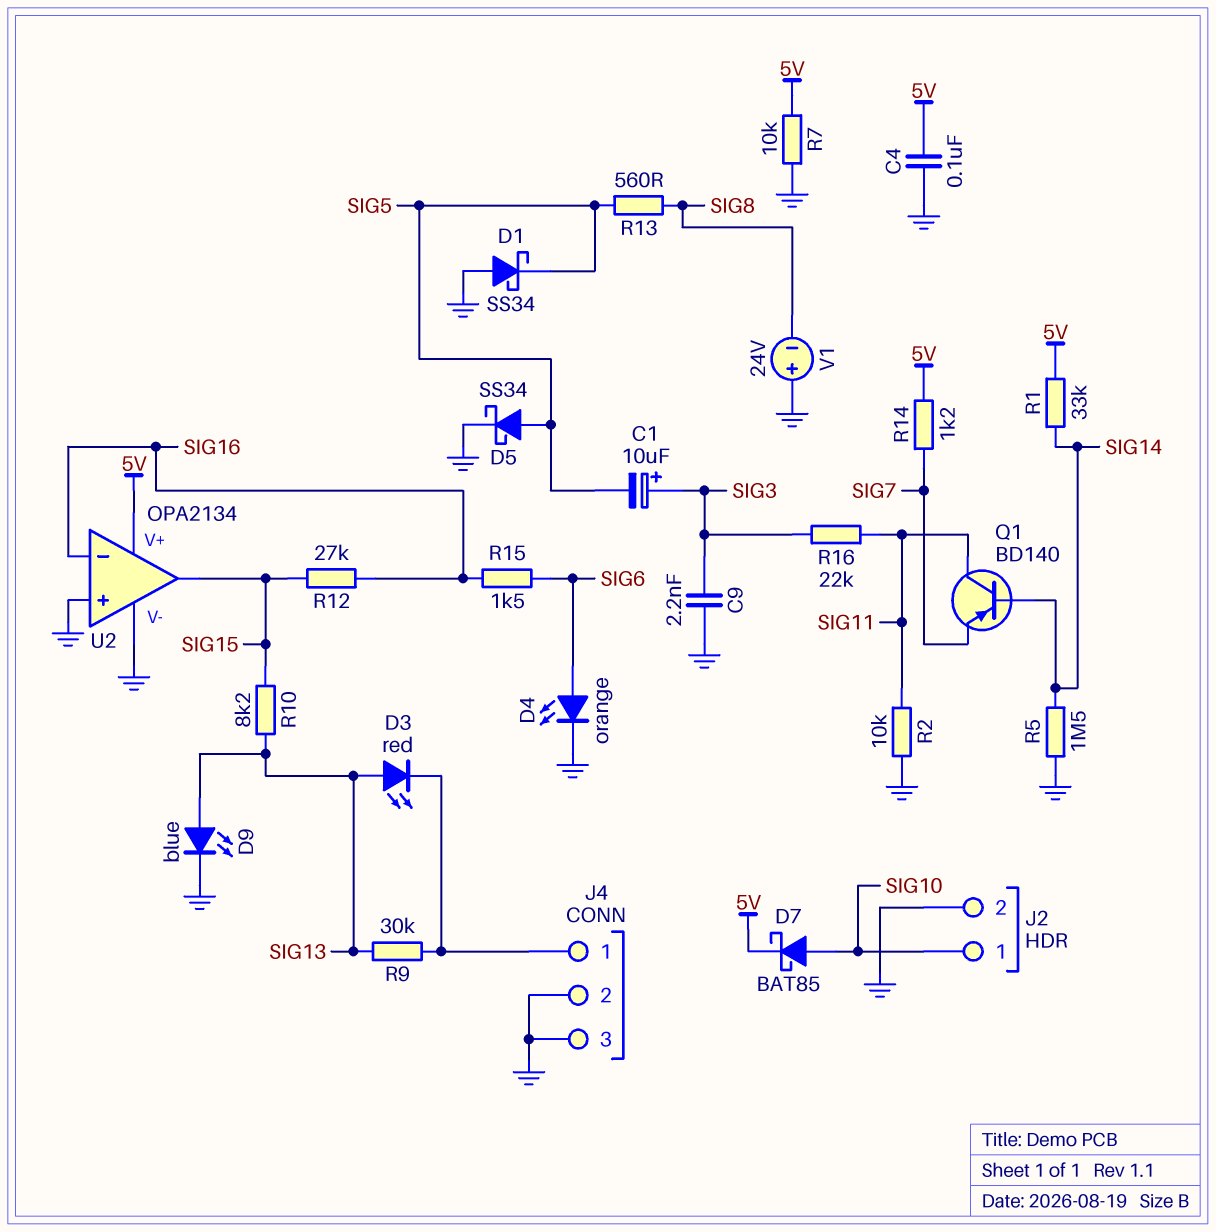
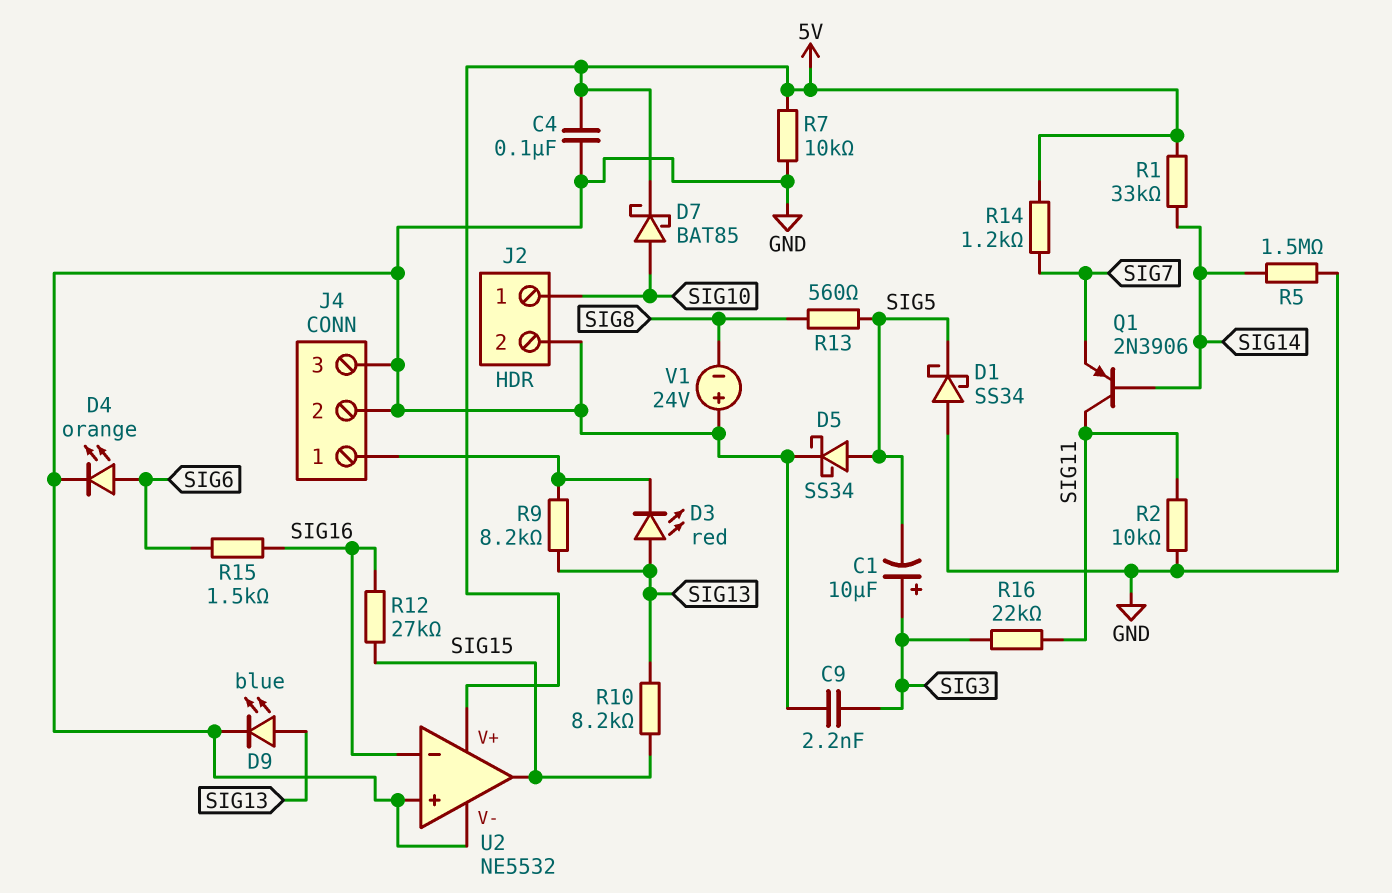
Q1: PNP BD140 (B SIG14, C SIG11, E SIG7) -> PNP 2N3906 (B SIG14, C SIG11, E SIG7)
R9: 30k (J4/1, SIG13) -> 8.2k (J4/1, SIG13)
U2: OPA2134 -> NE5532

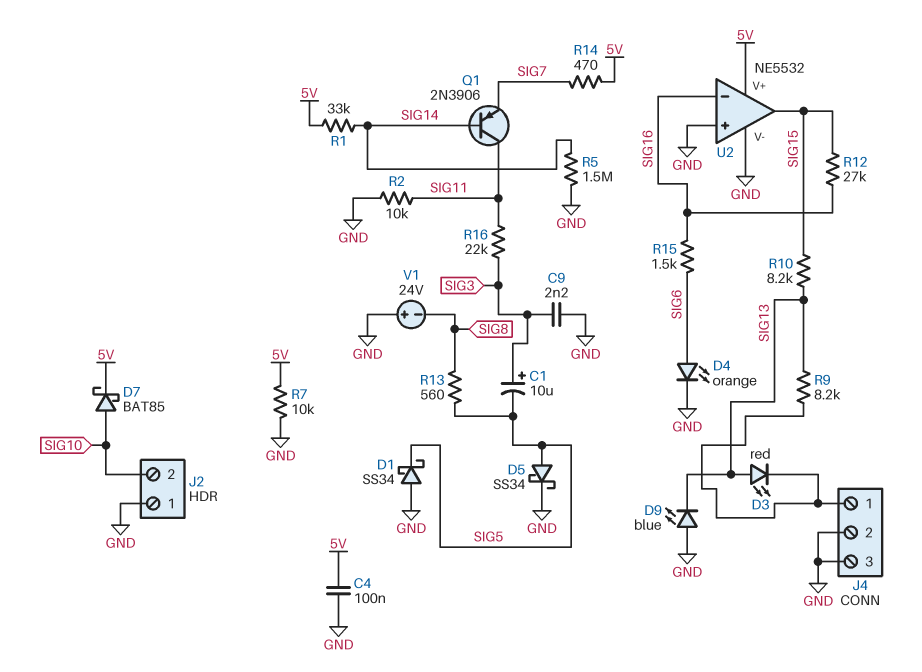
D9: LED blue (A SIG13, K GND) -> LED blue (A GND, K SIG13)
J2 pin 1: SIG10 -> GND
J2 pin 2: GND -> SIG10
R14: 1.2k (5V, SIG7) -> 470 (5V, SIG7)

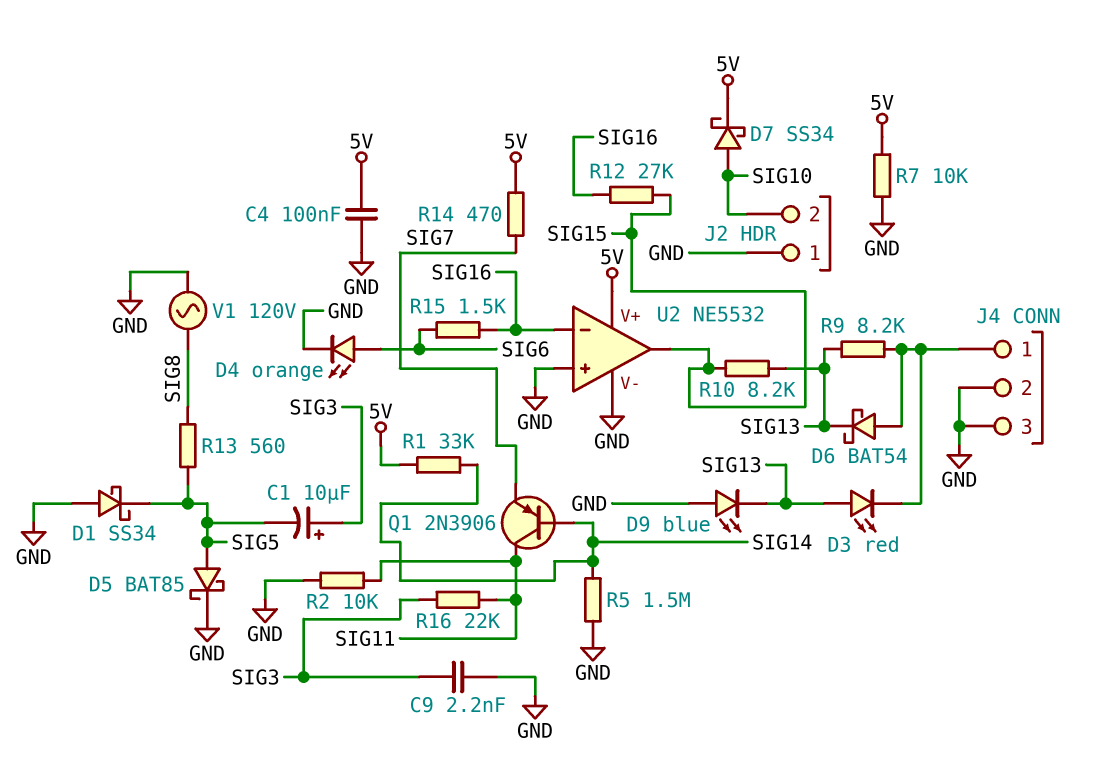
D5: schottky SS34 (A SIG5, K GND) -> schottky BAT85 (A SIG5, K GND)
D6: none -> schottky BAT54 (A J4/1, K SIG13)
D7: schottky BAT85 (A SIG10, K 5V) -> schottky SS34 (A SIG10, K 5V)
V1: 24V (plus GND, minus SIG8) -> AC 120V (GND, SIG8)

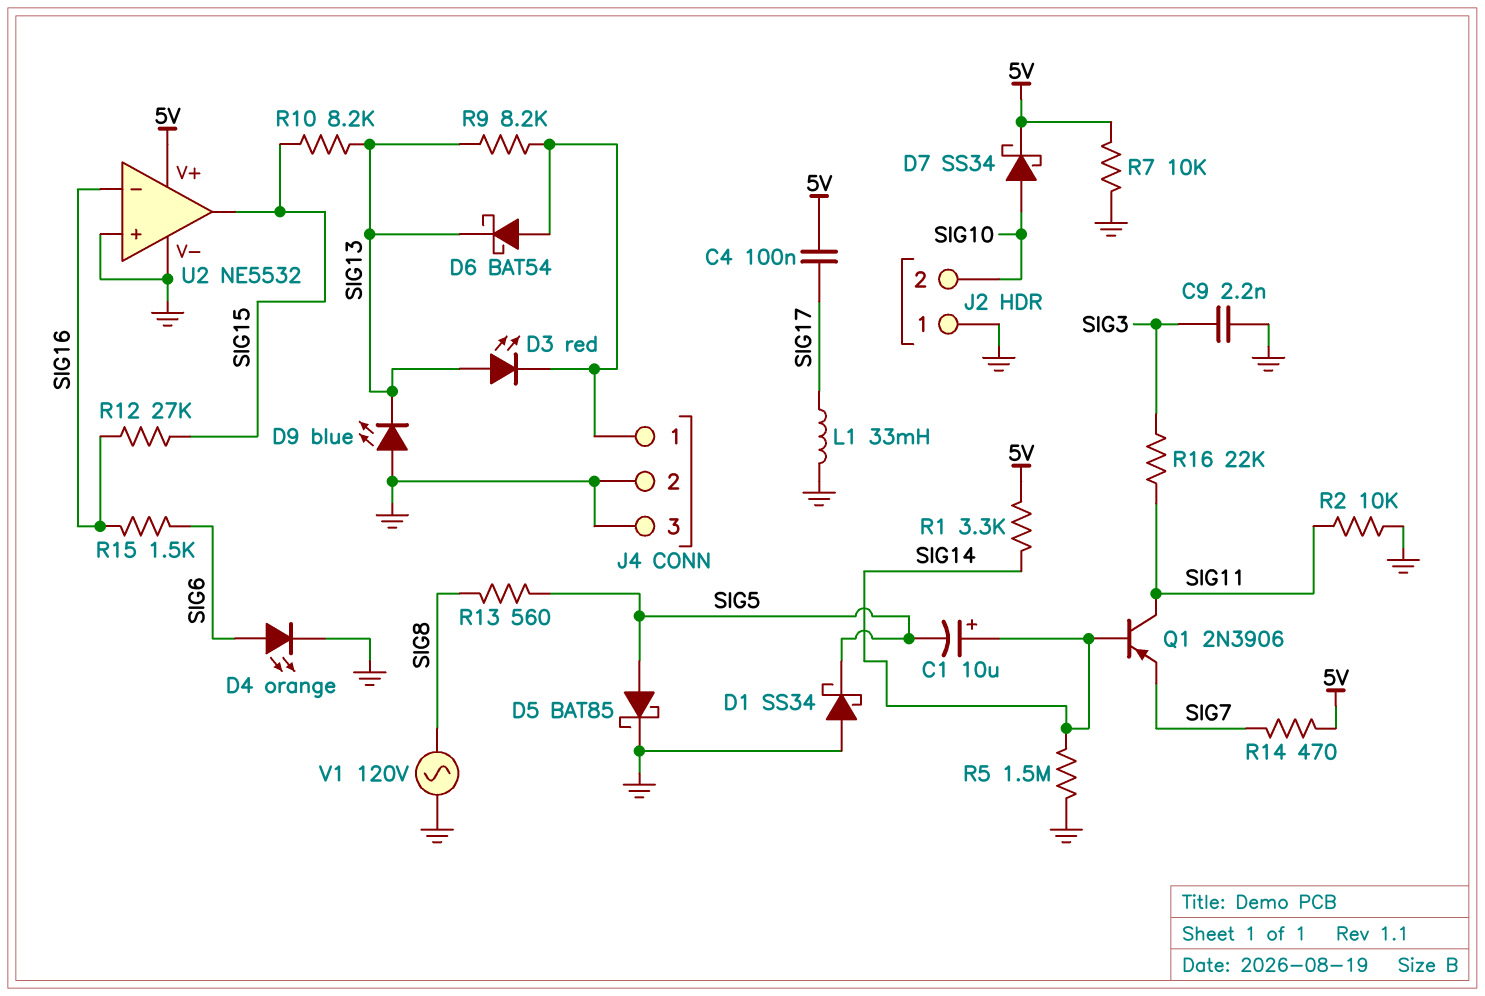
C1: 10uF (plus SIG3, minus SIG5) -> 10uF (plus SIG14, minus SIG5)
C4: 100nF (5V, GND) -> 100nF (5V, SIG17)
L1: none -> 33mH (GND, SIG17)
R1: 33k (5V, SIG14) -> 3.3k (5V, SIG14)

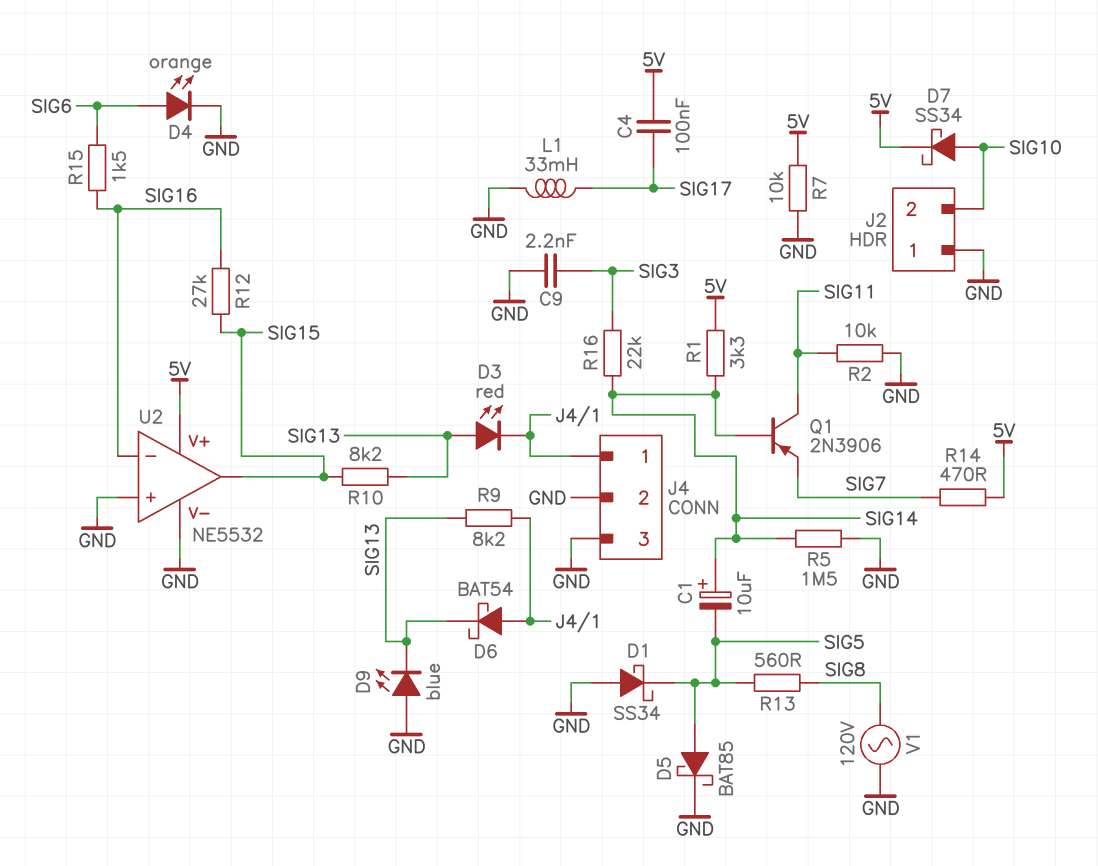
R16: 22k (SIG3, SIG11) -> 22k (SIG3, SIG14)

